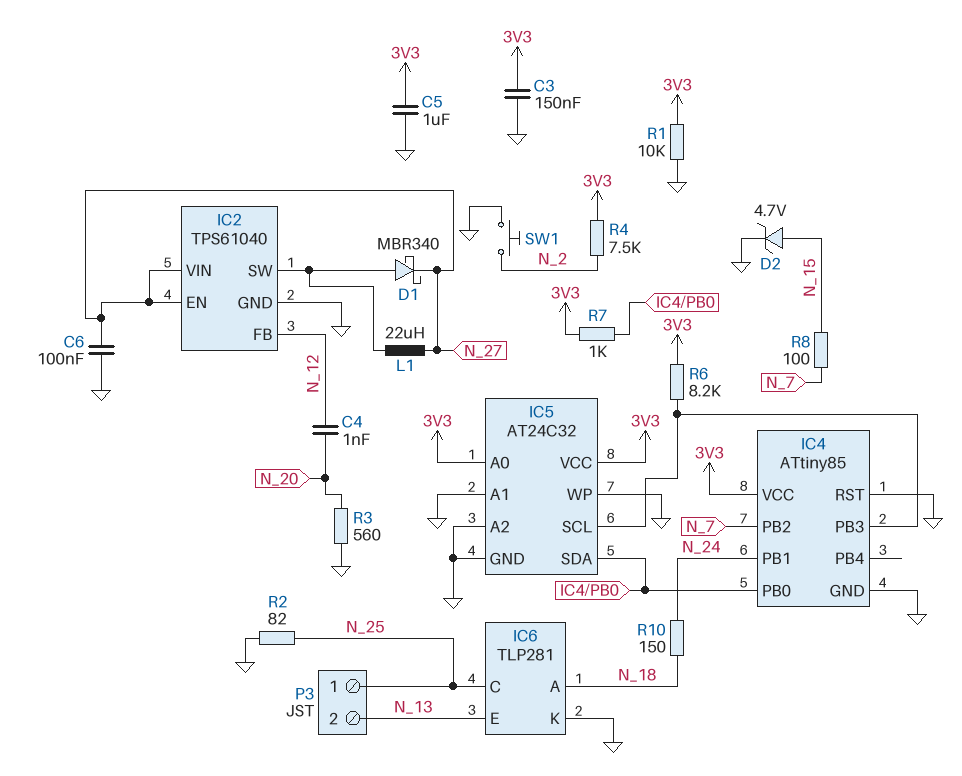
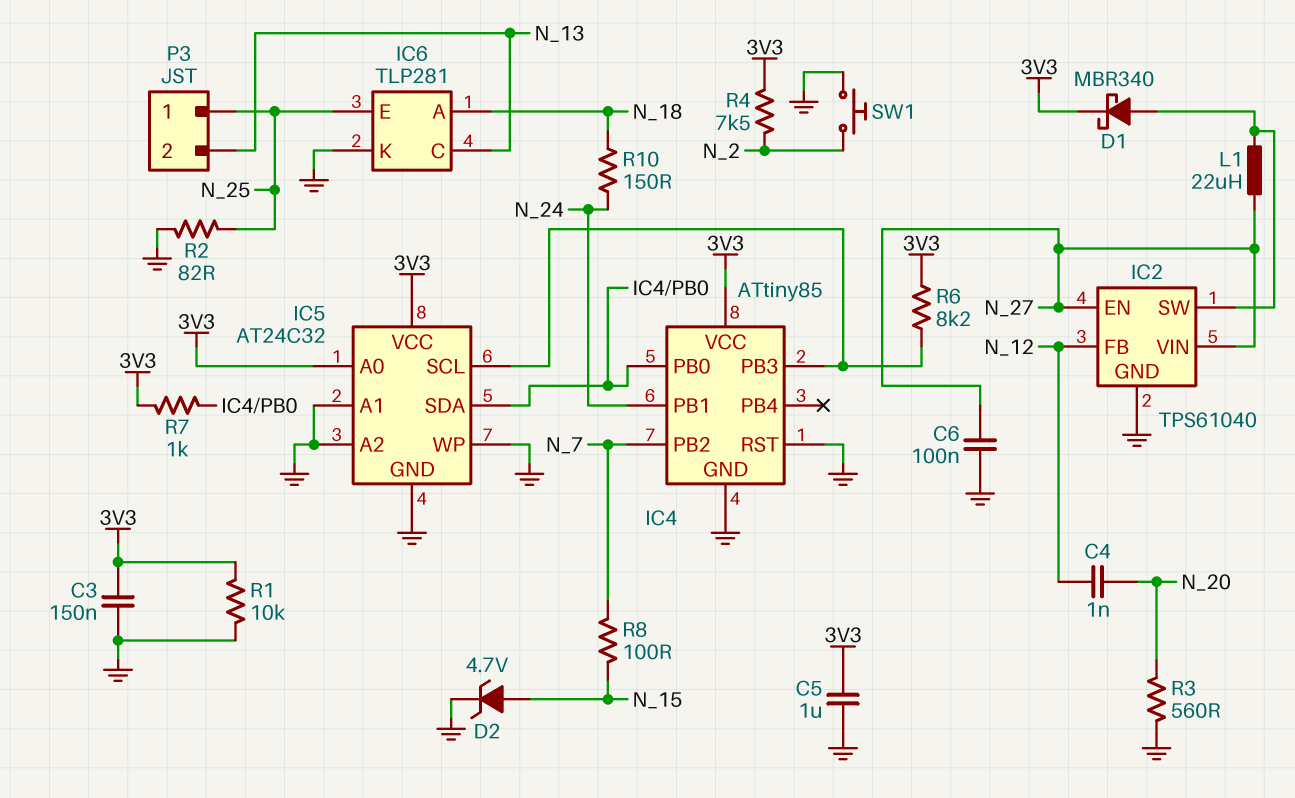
D1: schottky MBR340 (A IC2/SW, K N_27) -> schottky MBR340 (A IC2/SW, K 3V3)
IC6 pin C: N_25 -> N_13
IC6 pin E: N_13 -> N_25

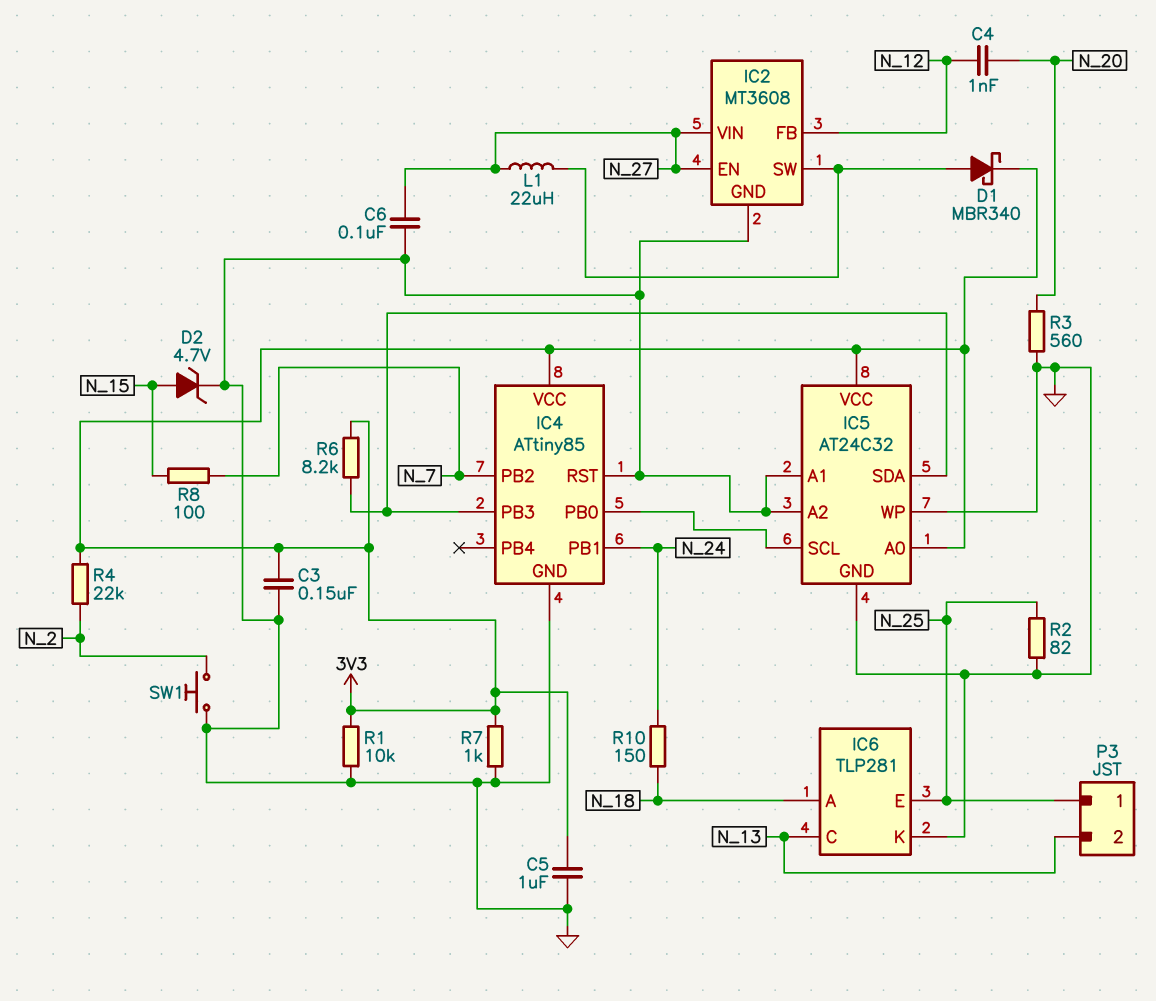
IC2: TPS61040 -> MT3608
IC5 pin SCL: IC4/PB3 -> IC4/PB0
IC5 pin SDA: IC4/PB0 -> IC4/PB3
R4: 7.5k (3V3, N_2) -> 22k (3V3, N_2)
R7: 1k (3V3, IC4/PB0) -> 1k (3V3, GND)

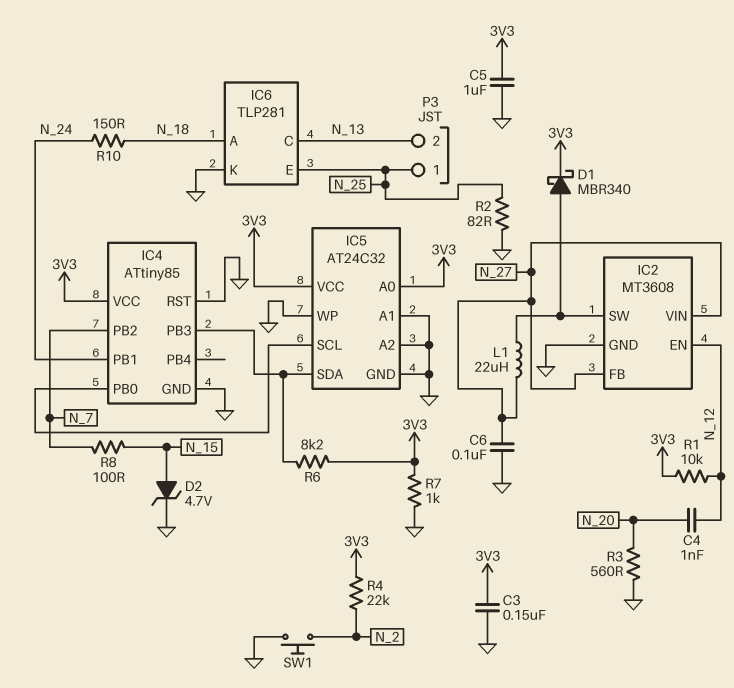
IC2 pin EN: N_27 -> N_12
IC2 pin FB: N_12 -> N_27
R1: 10k (3V3, GND) -> 10k (3V3, N_12)

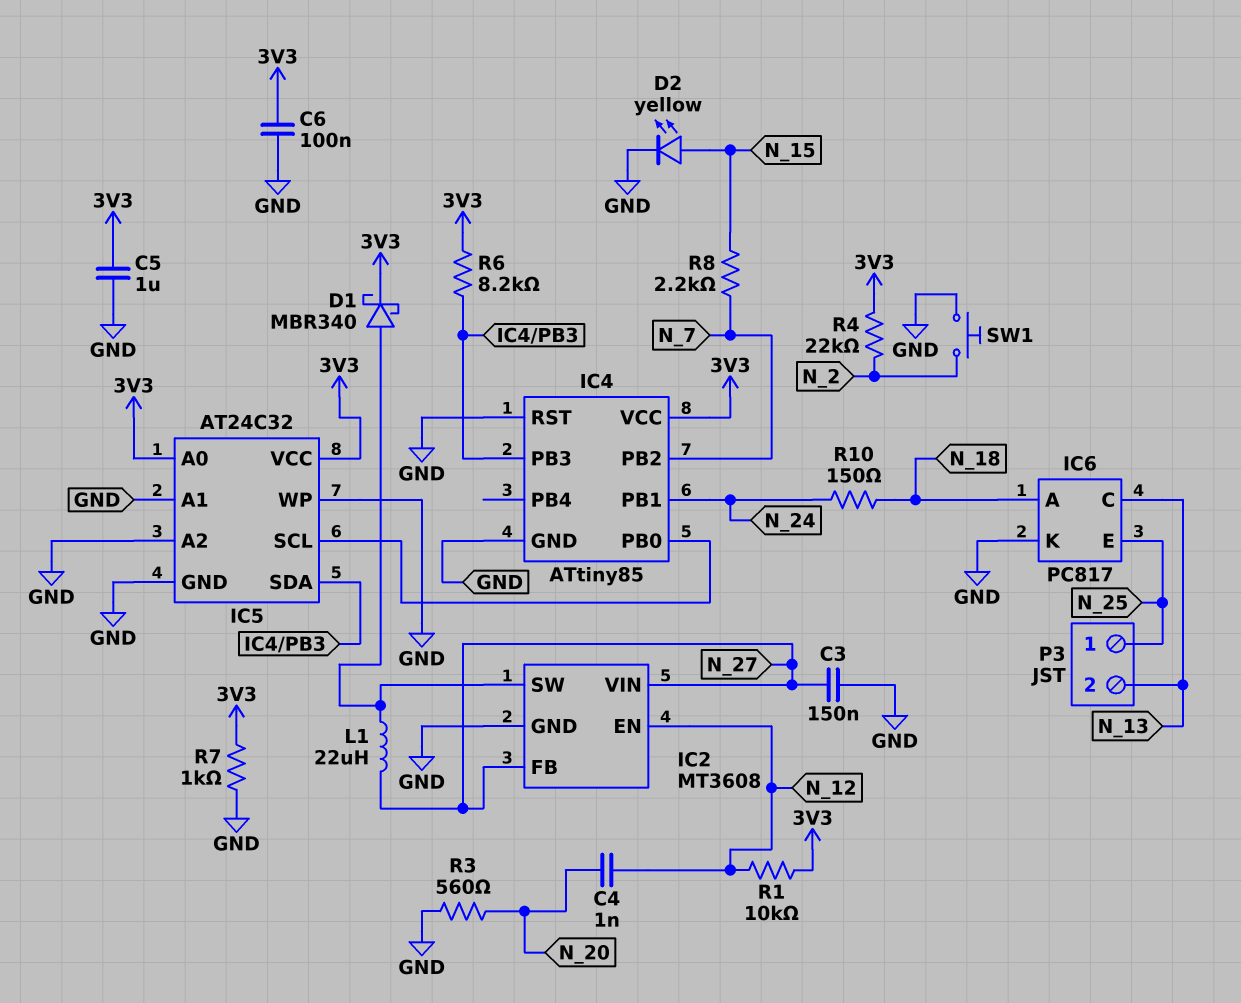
C3: 150nF (3V3, GND) -> 150nF (GND, N_27)
C6: 100nF (GND, N_27) -> 100nF (3V3, GND)
D2: zener 4.7V (A N_15, K GND) -> LED yellow (A N_15, K GND)
IC6: TLP281 -> PC817
R2: 82 (GND, N_25) -> none
R8: 100 (N_7, N_15) -> 2.2k (N_7, N_15)

